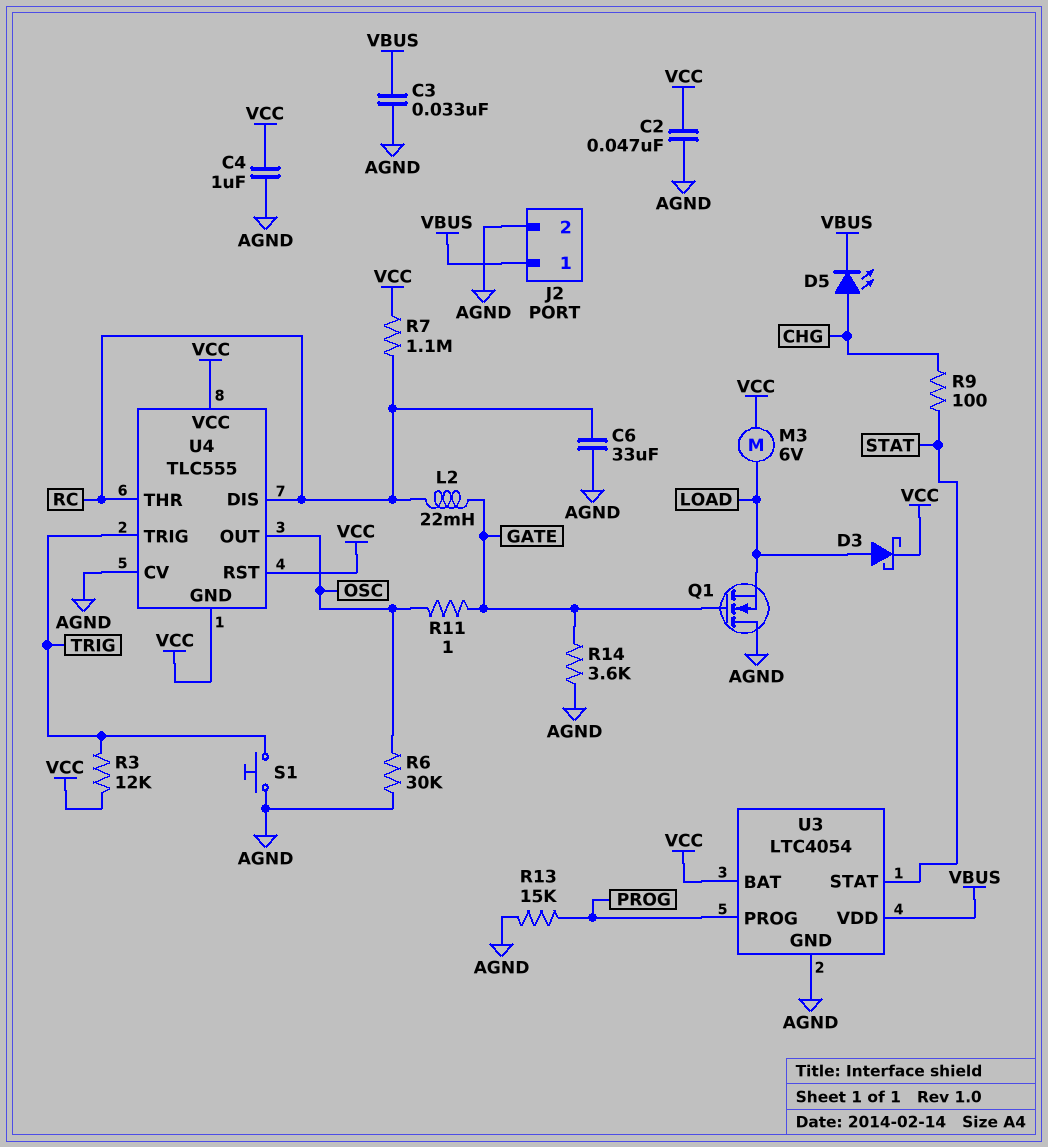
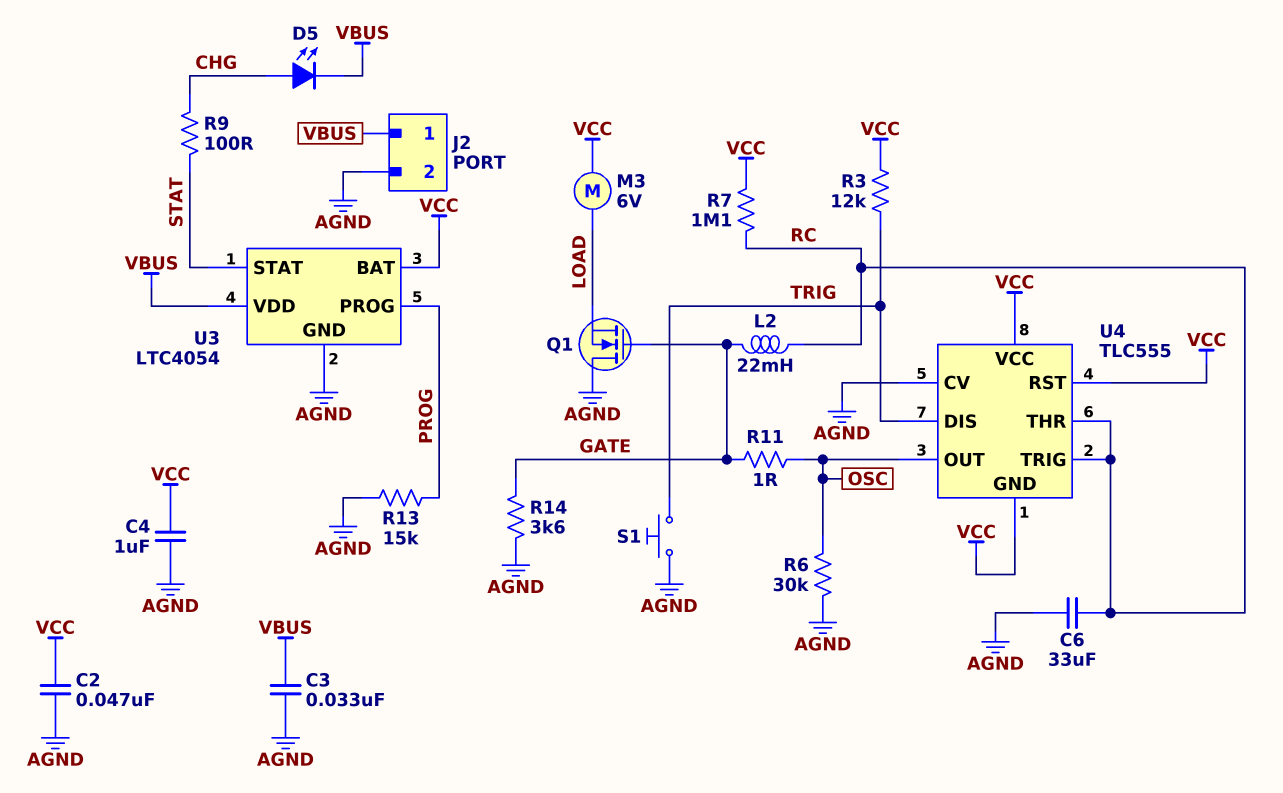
D3: schottky (A LOAD, K VCC) -> none
U4 pin DIS: RC -> TRIG
U4 pin TRIG: TRIG -> RC

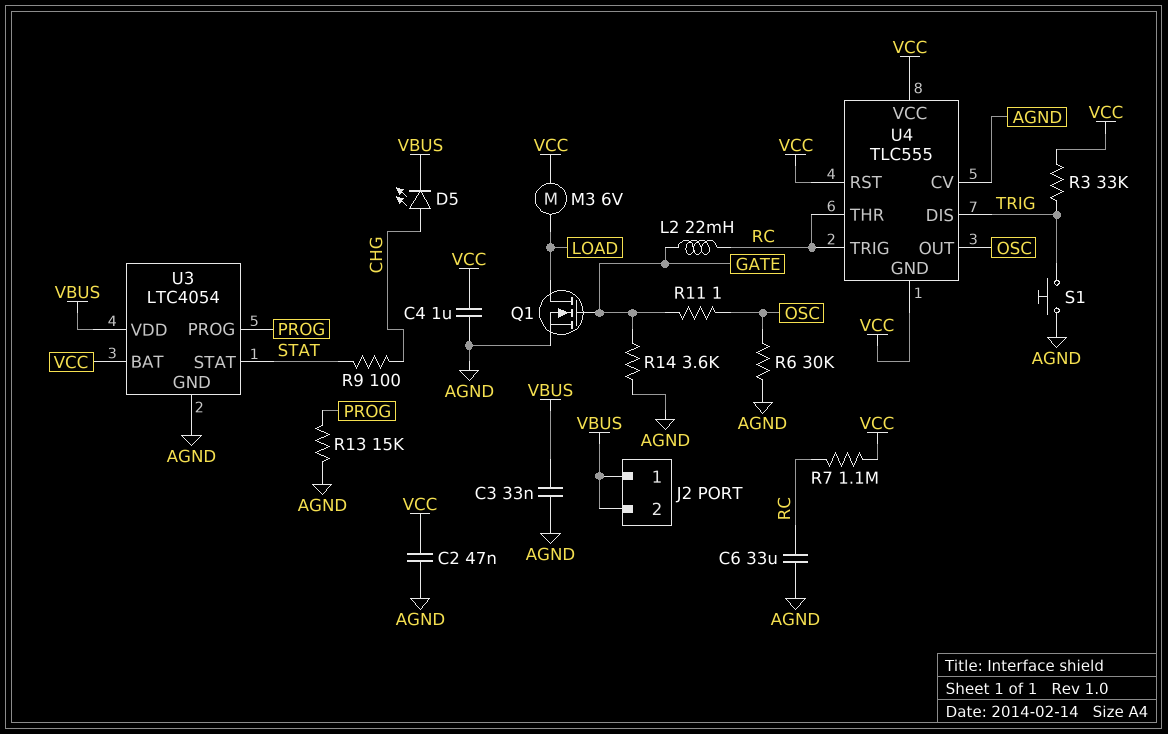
J2 pin 2: AGND -> VBUS
Q1: NMOS (G GATE, D AGND, S LOAD) -> NMOS (G GATE, D LOAD, S AGND)
R3: 12k (TRIG, VCC) -> 33k (TRIG, VCC)

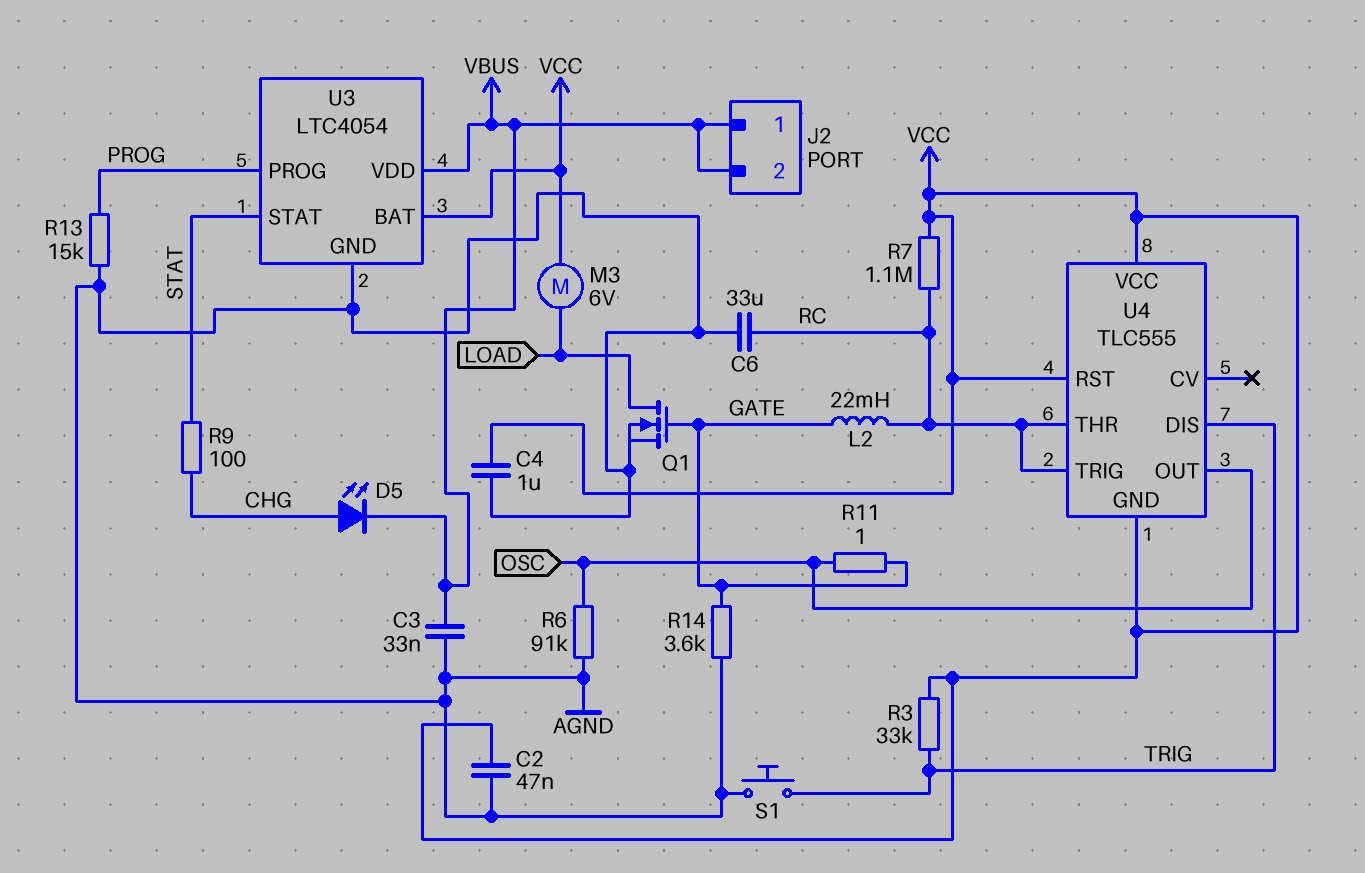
R6: 30k (AGND, OSC) -> 91k (AGND, OSC)
U4 pin CV: AGND -> none

